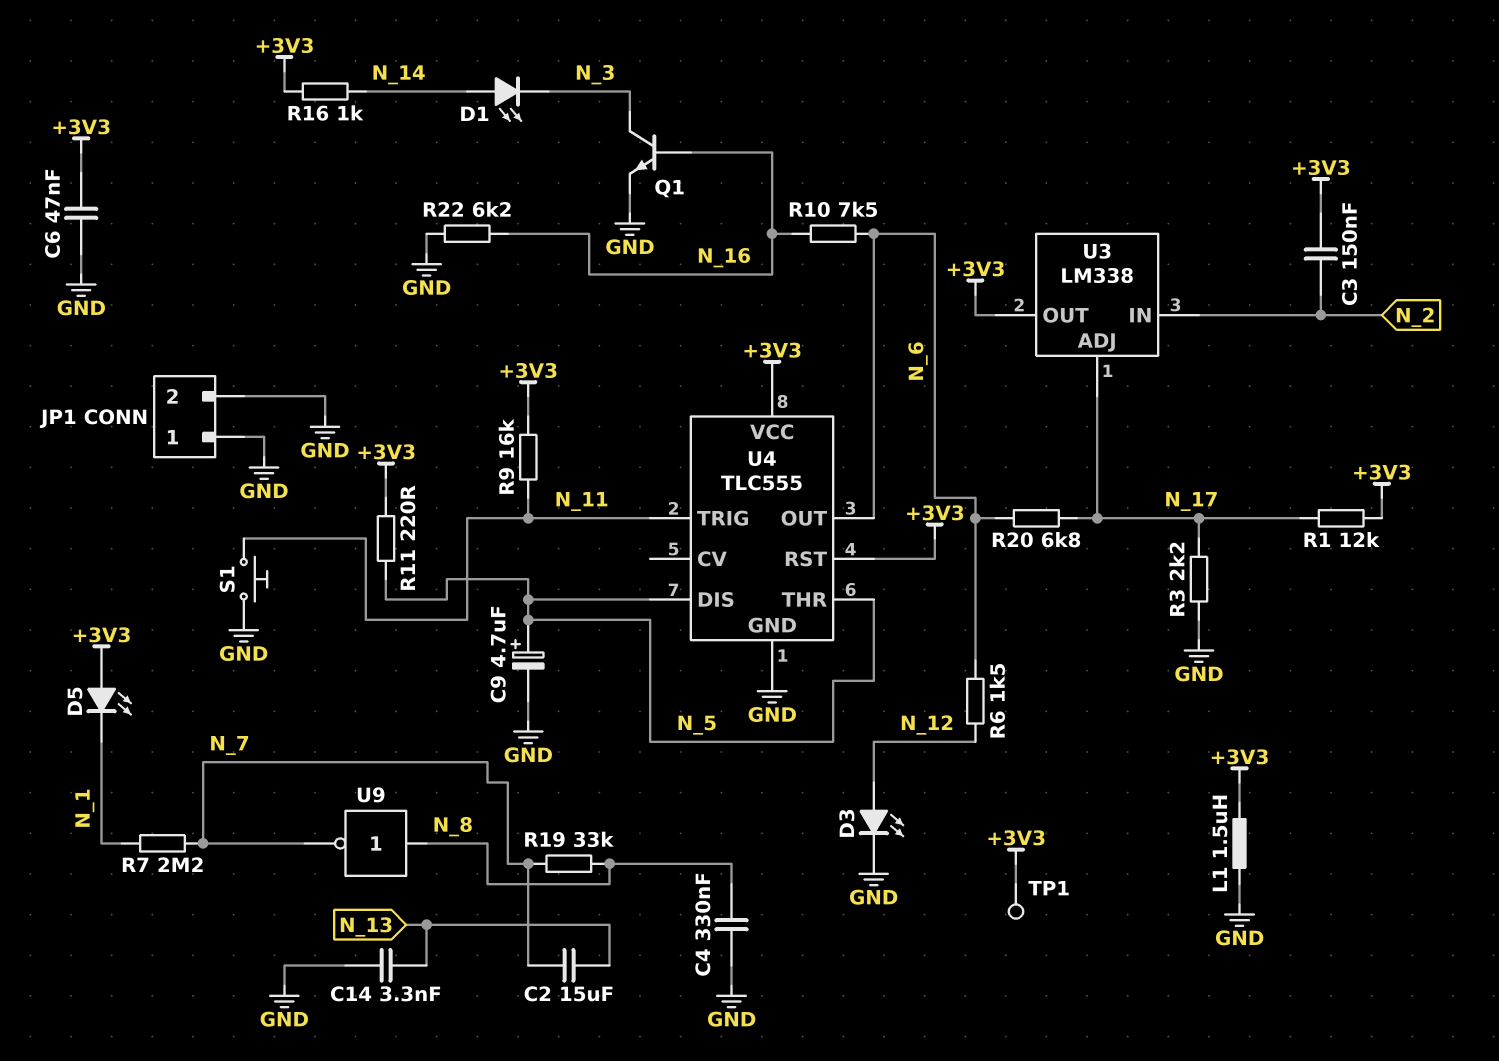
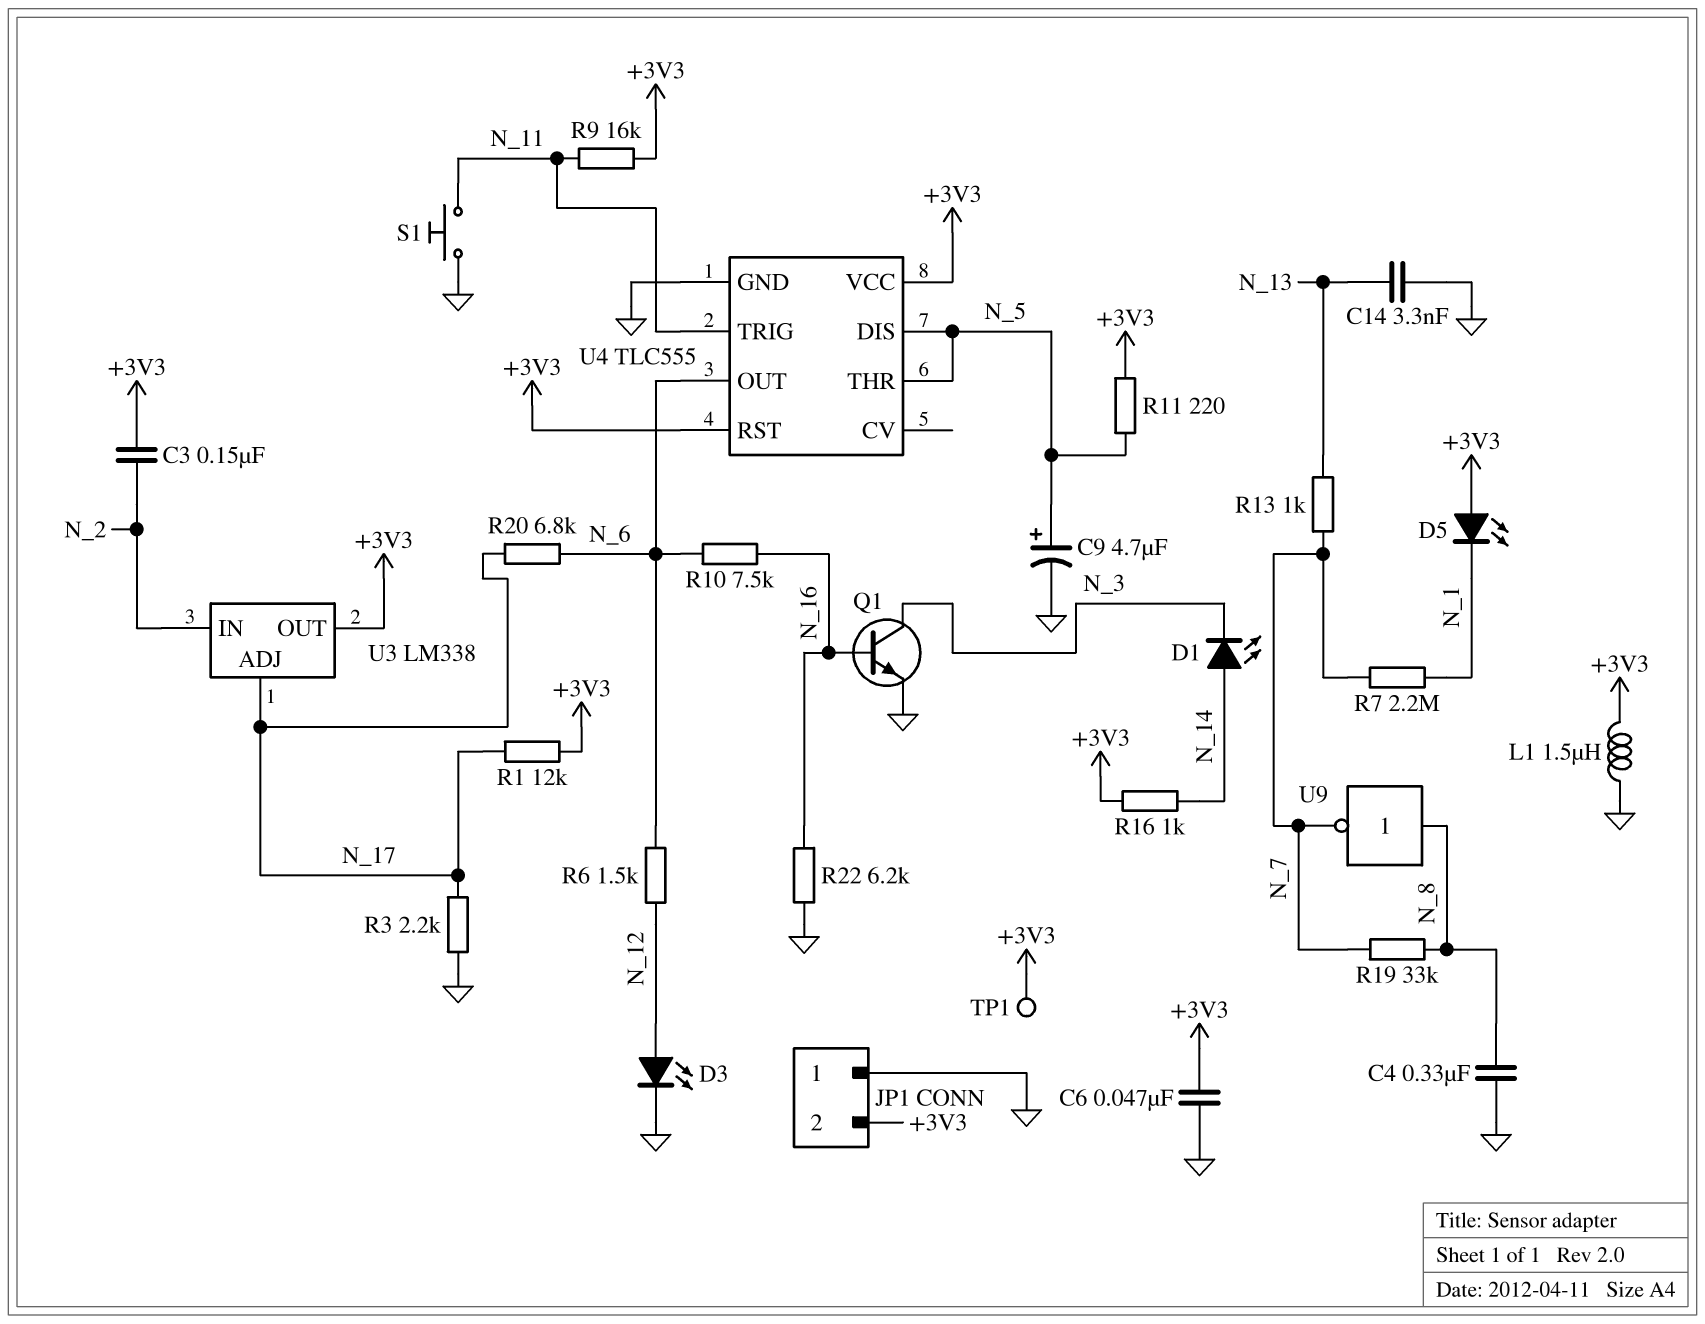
C2: 15uF (N_7, N_13) -> none
JP1 pin 2: GND -> +3V3
R13: none -> 1k (N_7, N_13)

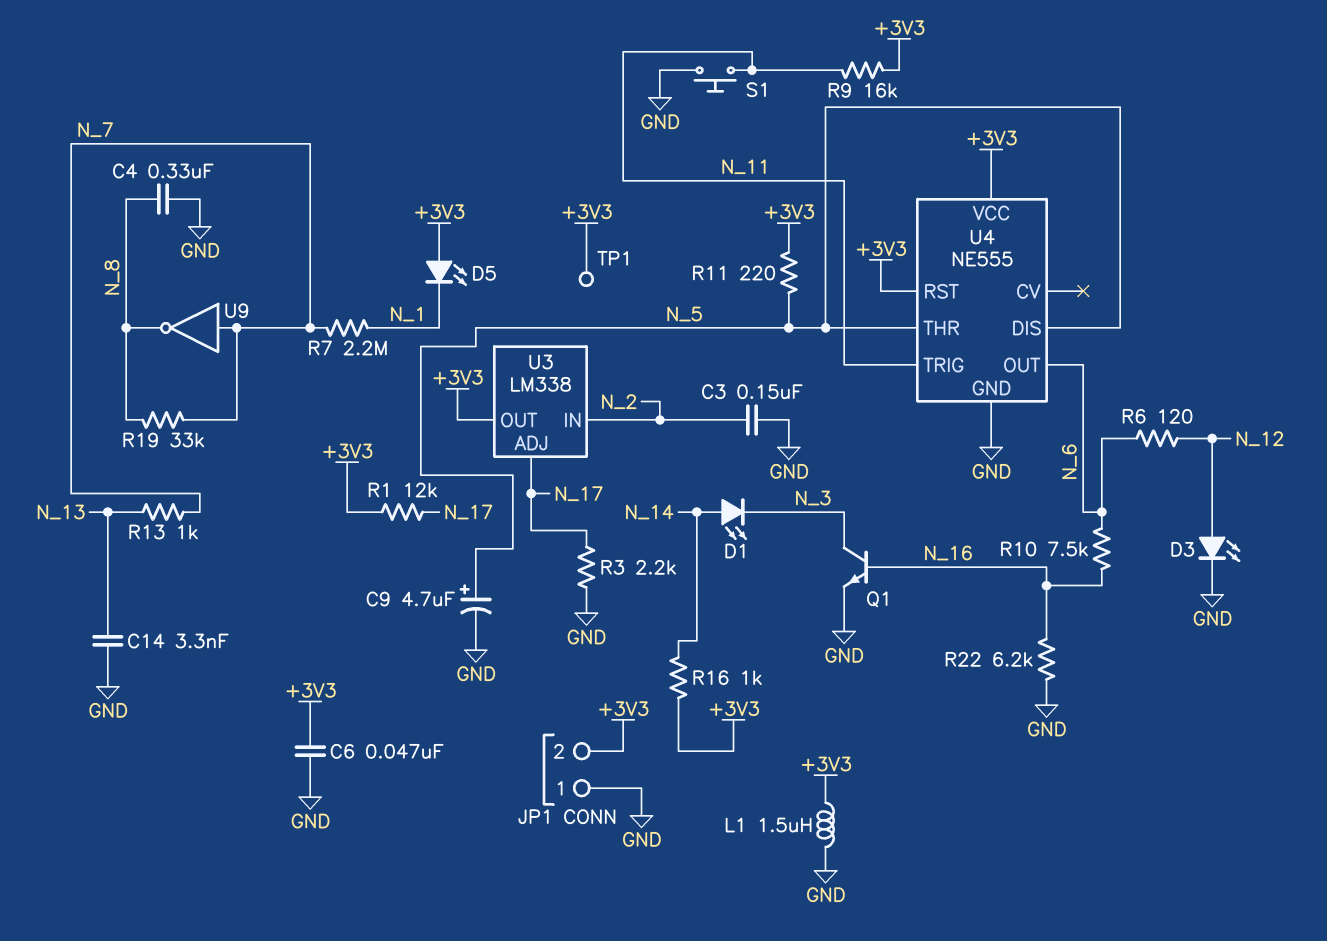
C3: 150nF (+3V3, N_2) -> 150nF (GND, N_2)
R6: 1.5k (N_6, N_12) -> 120 (N_6, N_12)
R20: 6.8k (N_6, N_17) -> none
U4: TLC555 -> NE555
U9: NOT (in N_8, out N_7) -> NOT (in N_7, out N_8)

